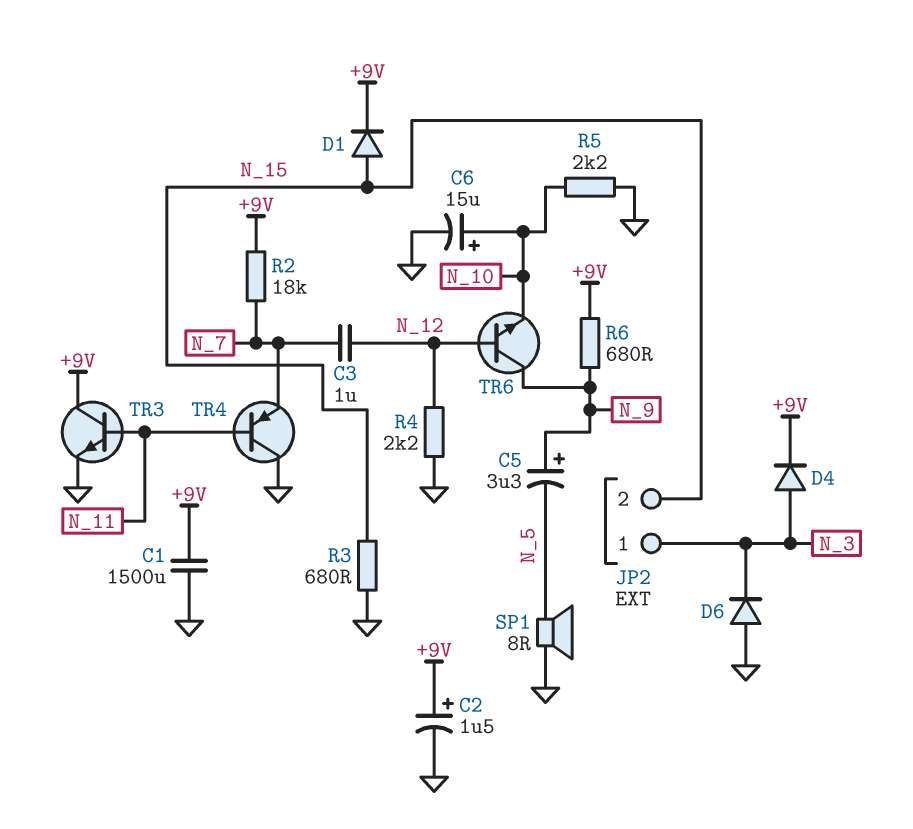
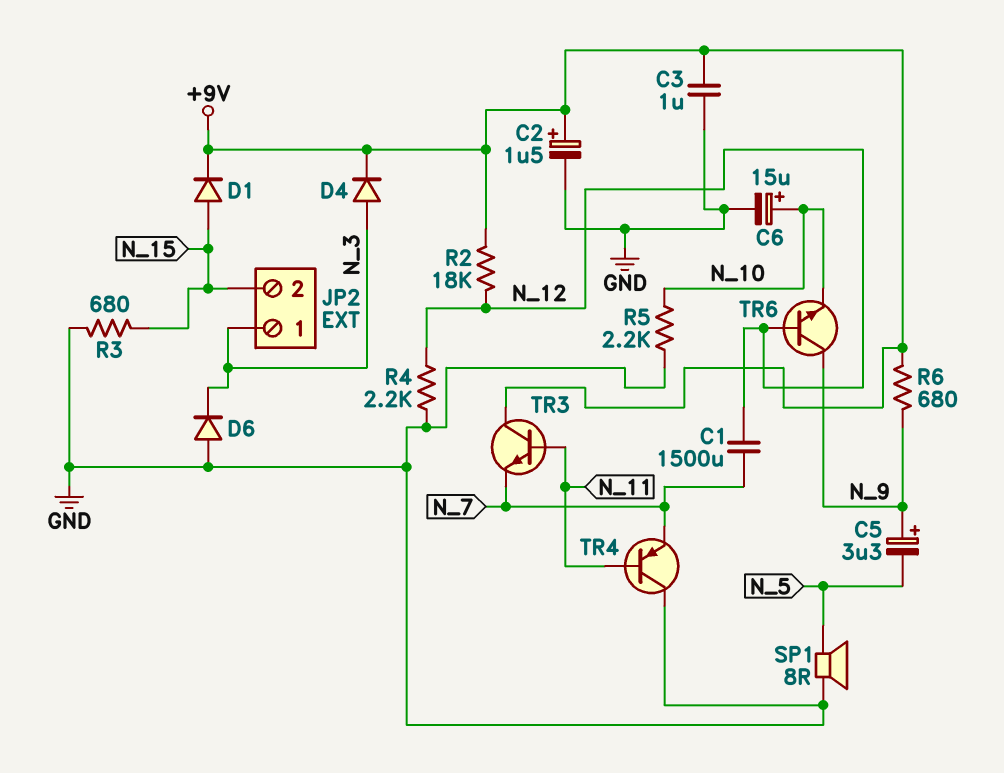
C1: 1500uF (+9V, GND) -> 1500uF (N_7, N_12)
C3: 1uF (N_7, N_12) -> 1uF (+9V, GND)
R2: 18k (+9V, N_7) -> 18k (+9V, N_12)
TR3: NPN (B N_11, C +9V, E GND) -> NPN (B N_11, C +9V, E N_7)

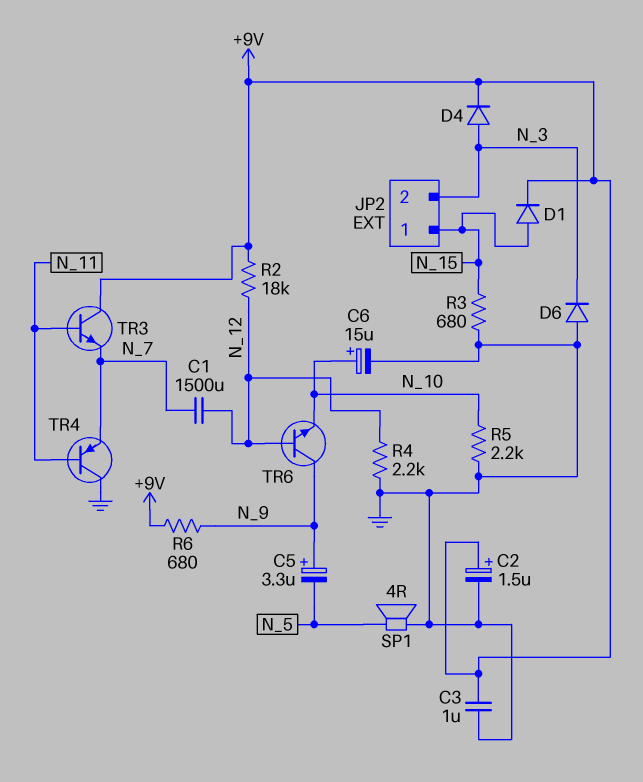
JP2 pin 1: N_3 -> N_15
JP2 pin 2: N_15 -> N_3
SP1: speaker 8R (GND, N_5) -> speaker 4R (GND, N_5)

